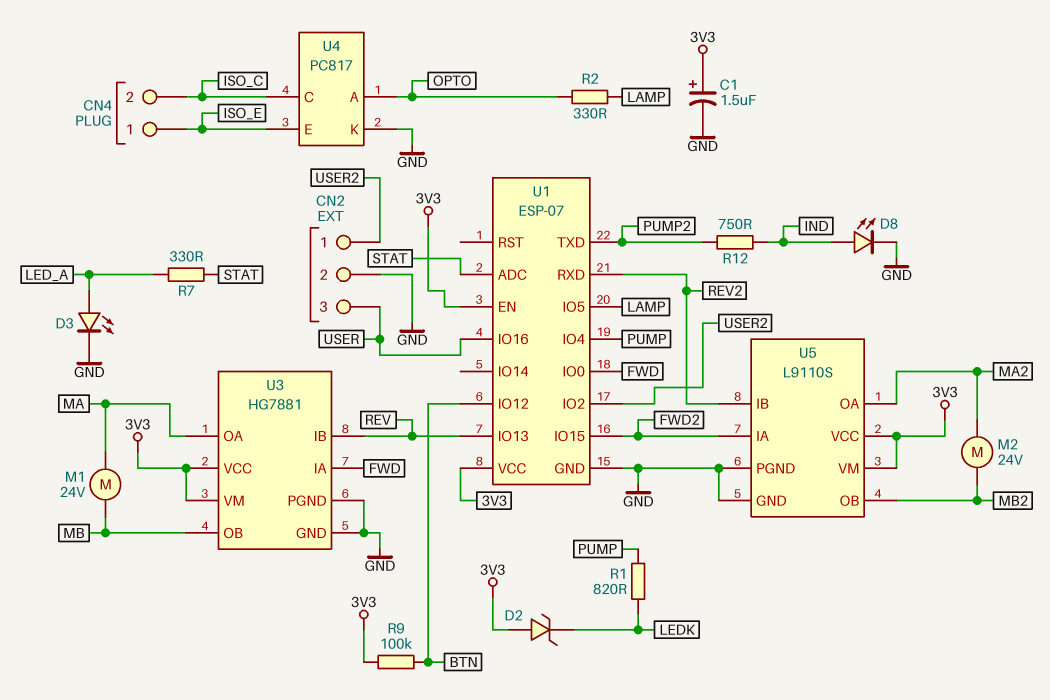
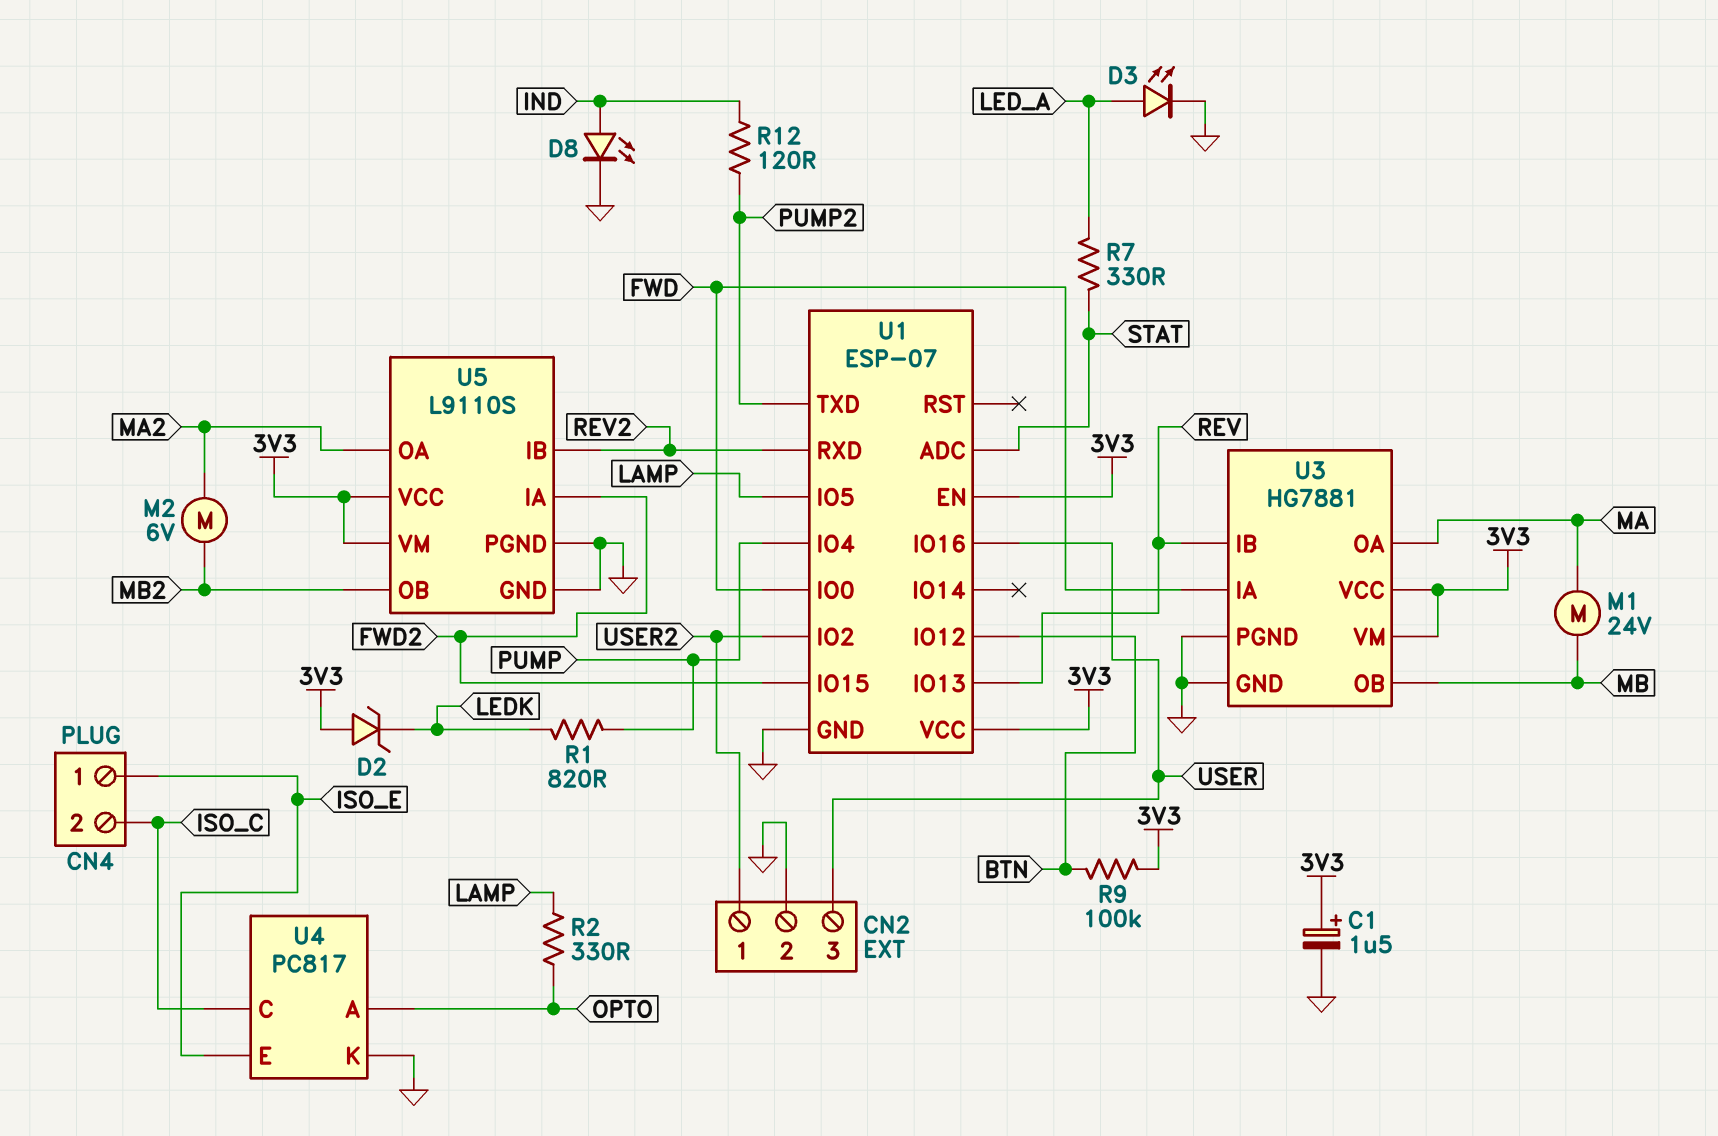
M2: motor 24V (MA2, MB2) -> motor 6V (MA2, MB2)
R12: 750 (IND, PUMP2) -> 120 (IND, PUMP2)

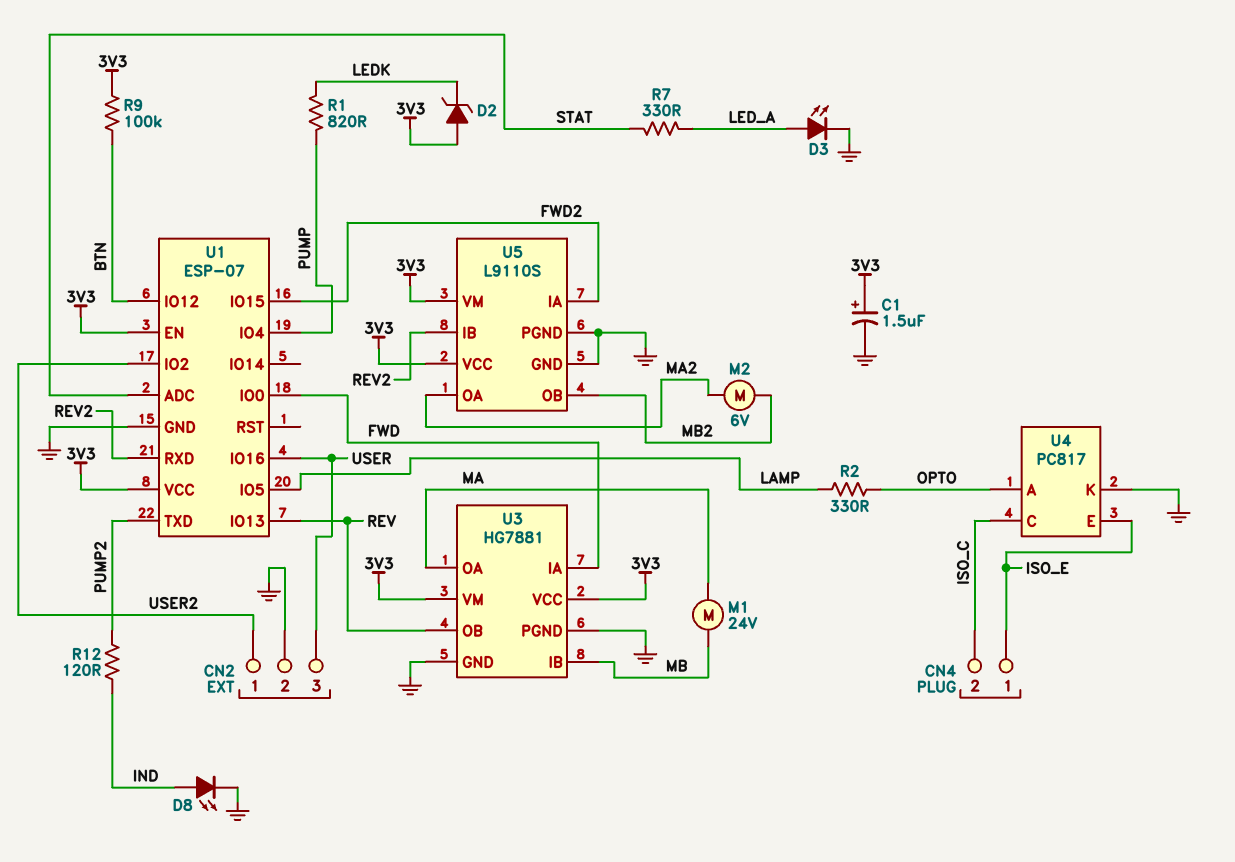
U3 pin IB: REV -> MB
U3 pin OB: MB -> REV

